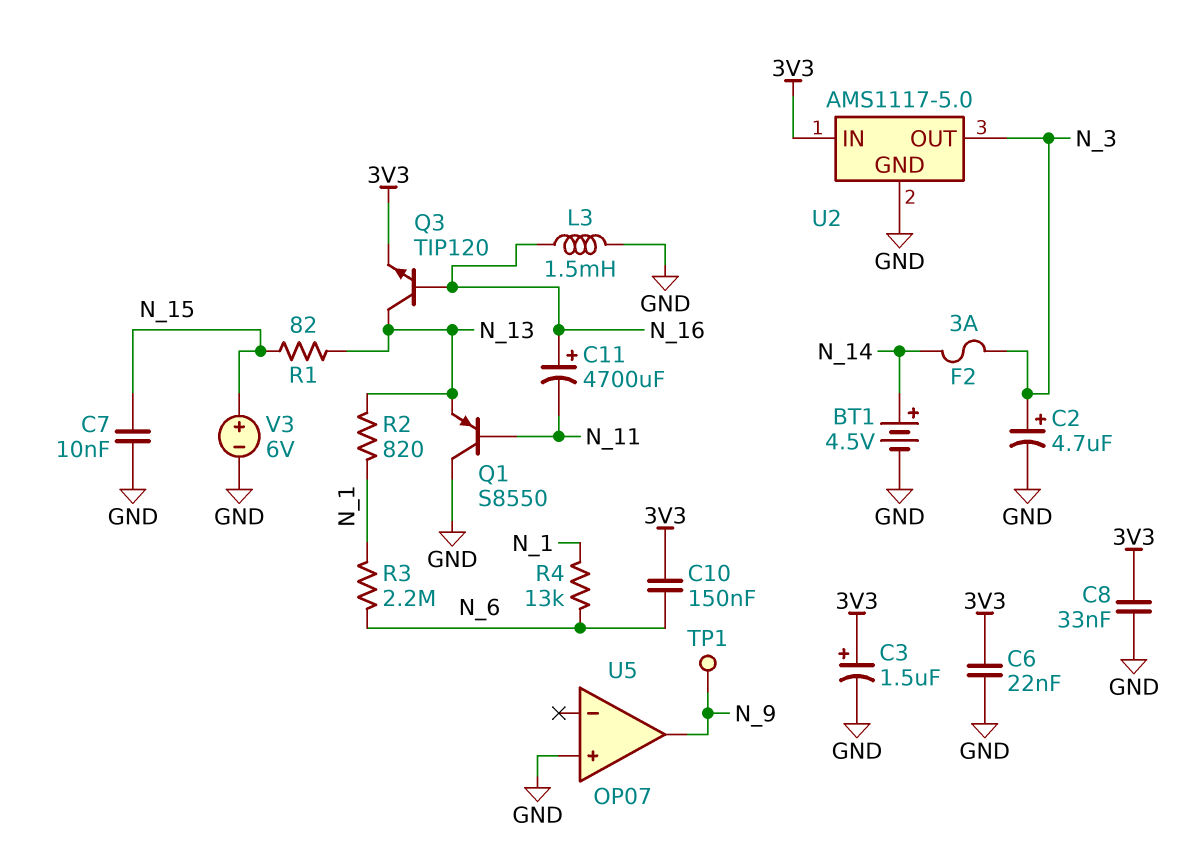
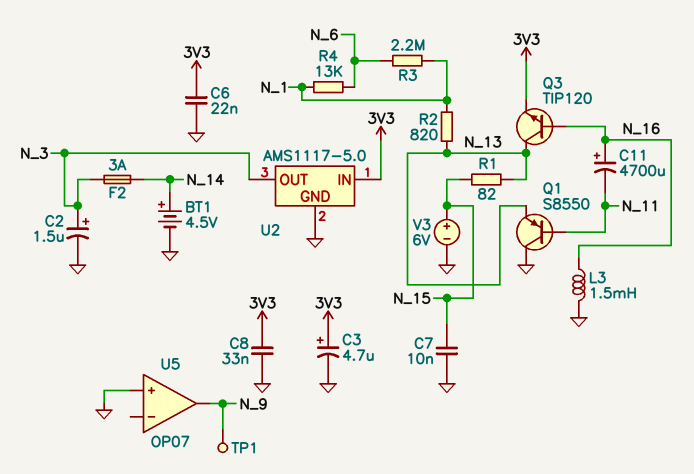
C2: 4.7uF (plus N_3, minus GND) -> 1.5uF (plus N_3, minus GND)
C3: 1.5uF (plus 3V3, minus GND) -> 4.7uF (plus 3V3, minus GND)
C10: 150nF (3V3, N_6) -> none

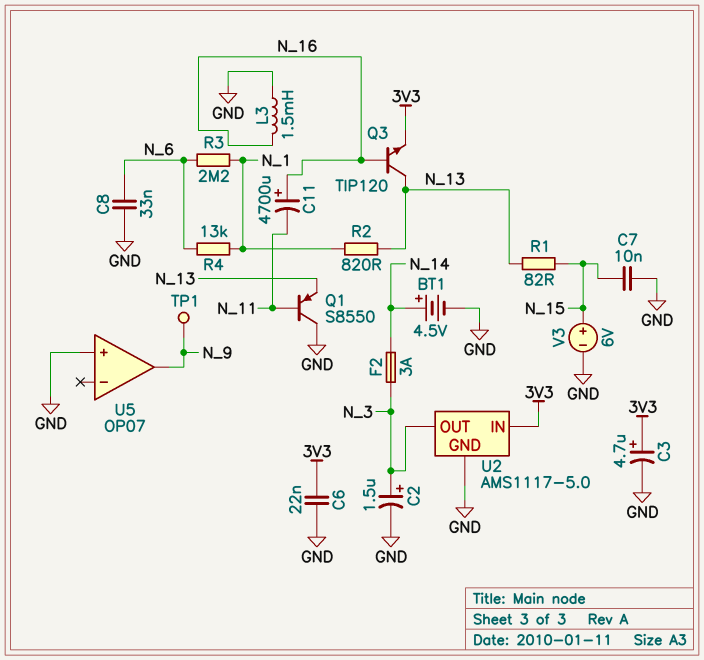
C8: 33nF (3V3, GND) -> 33nF (GND, N_6)

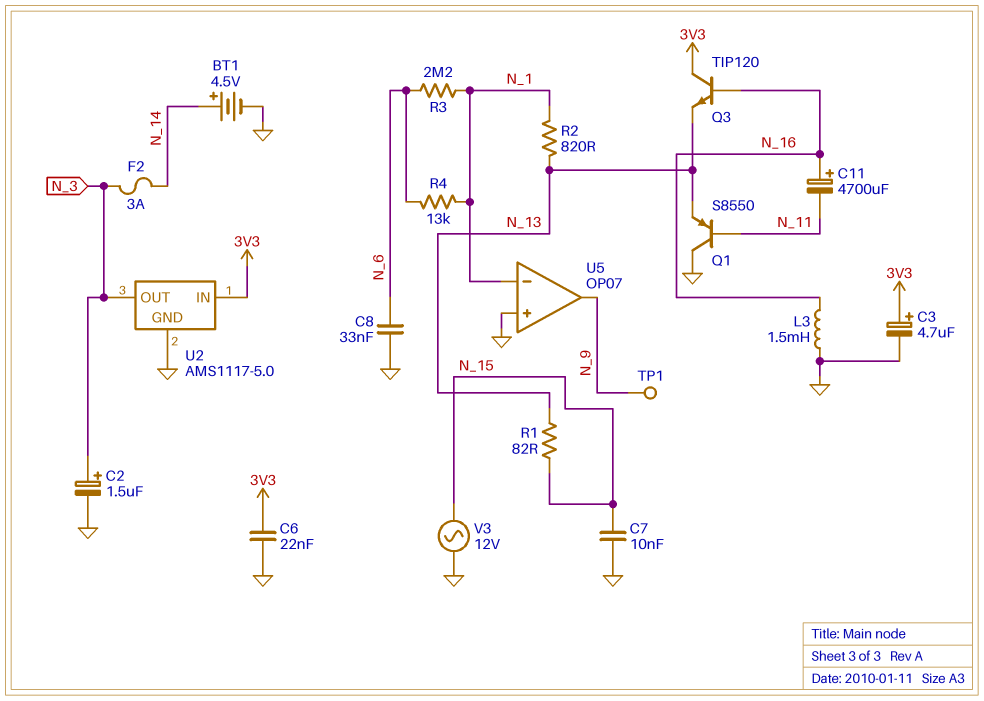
Q3: NPN TIP120 (B N_16, C N_13, E 3V3) -> NPN TIP120 (B N_16, C 3V3, E N_13)
U5 pin in-: none -> N_1
V3: 6V (plus N_15, minus GND) -> AC 12V (GND, N_15)

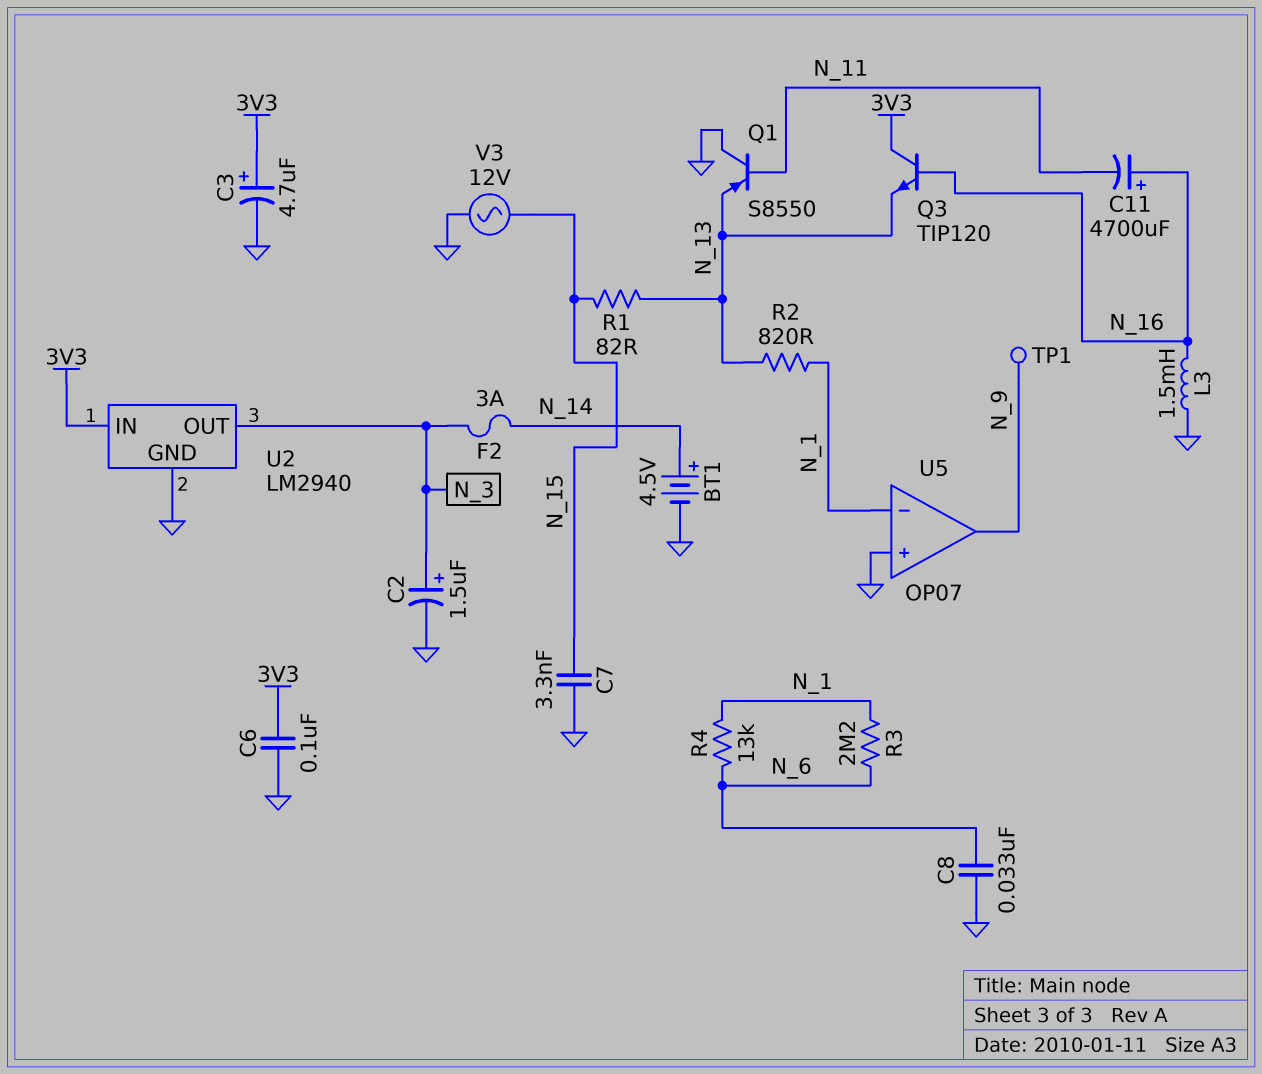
C6: 22nF (3V3, GND) -> 100nF (3V3, GND)
C7: 10nF (GND, N_15) -> 3.3nF (GND, N_15)
U2: AMS1117-5.0 -> LM2940

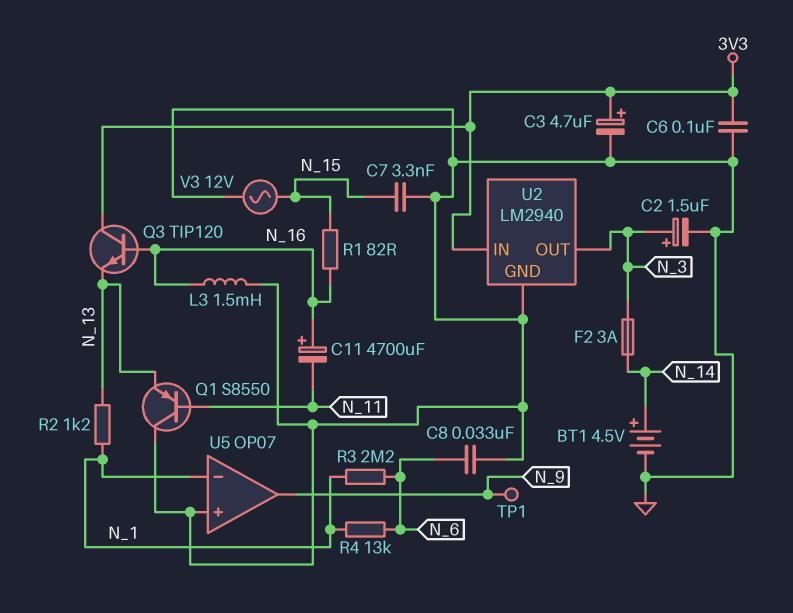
R1: 82 (N_13, N_15) -> 82 (N_15, N_16)
R2: 820 (N_1, N_13) -> 1.2k (N_1, N_13)

